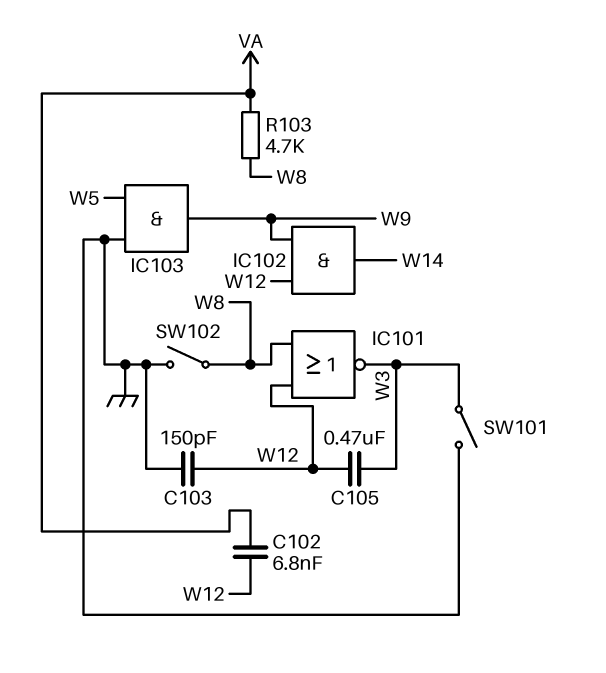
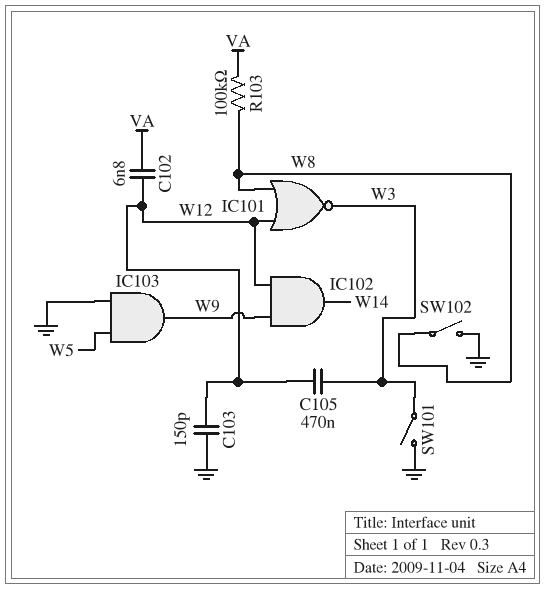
R103: 4.7k (VA, W8) -> 100k (VA, W8)

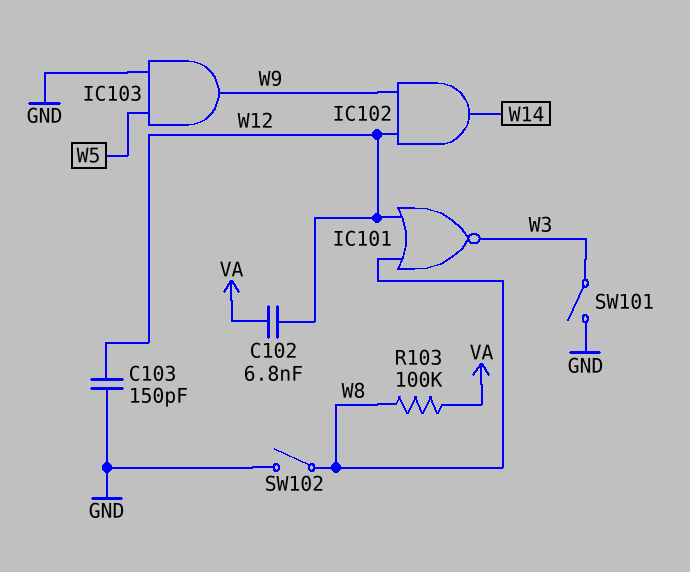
C105: 470nF (W3, W12) -> none

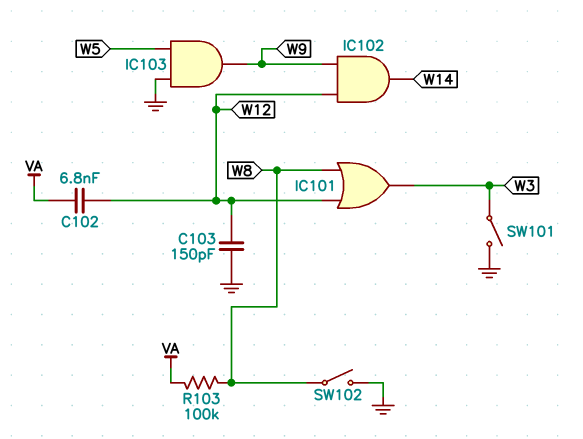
IC101: NOR (in W8, in W12, out W3) -> OR (in W8, in W12, out W3)

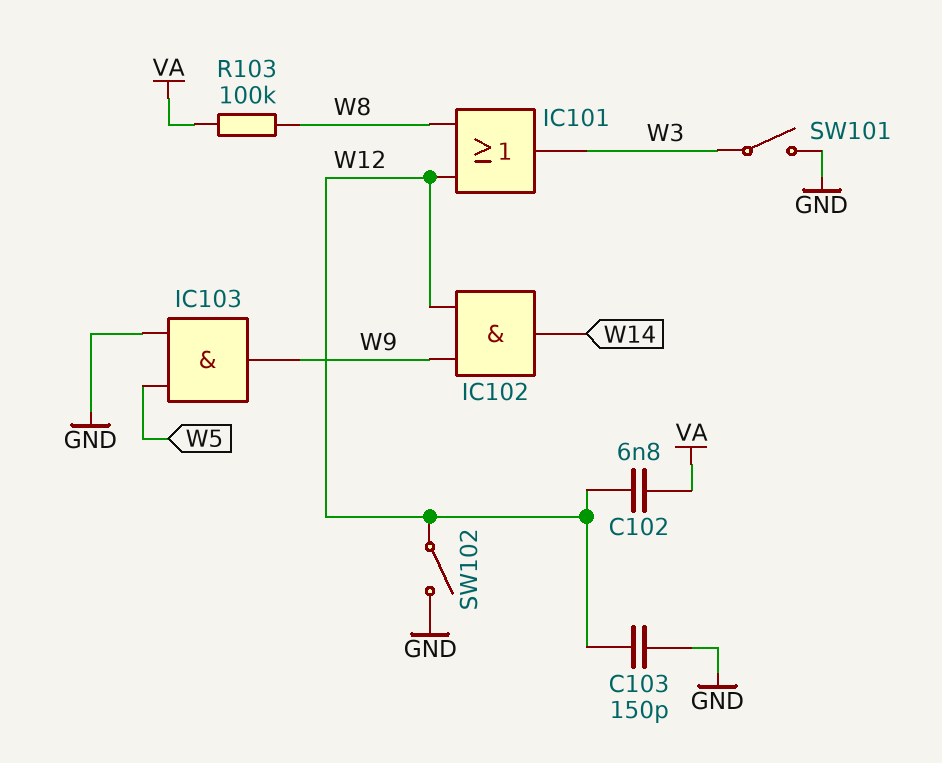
SW102: switch (GND, W8) -> switch (GND, W12)

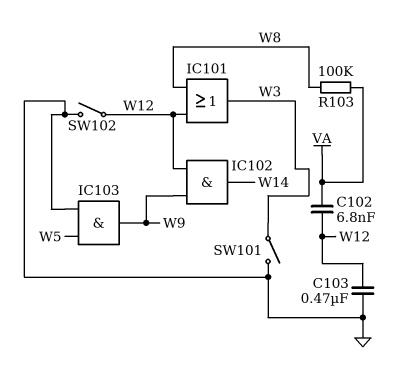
C103: 150pF (GND, W12) -> 470nF (GND, W12)

